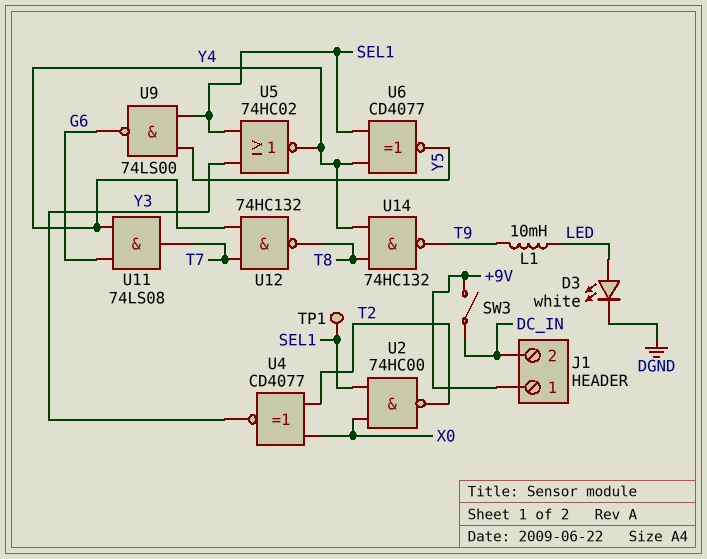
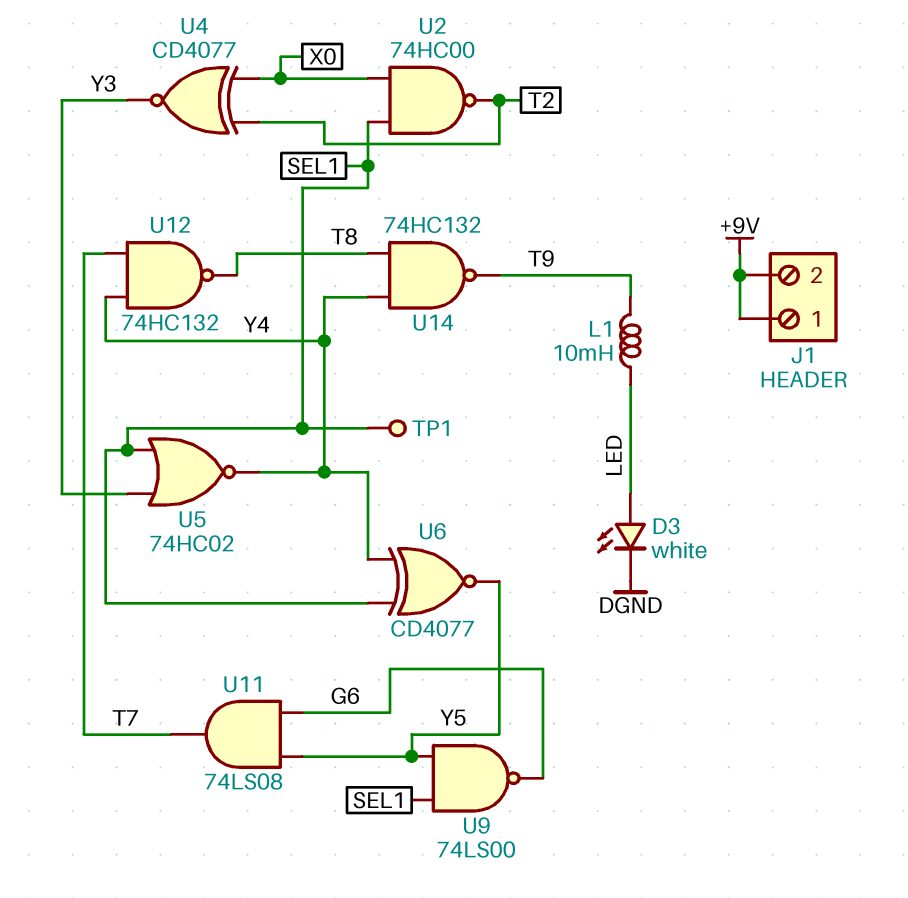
J1 pin 2: DC_IN -> +9V
SW3: switch (+9V, DC_IN) -> none
U11: AND 74LS08 (in G6, in Y4, out T7) -> AND 74LS08 (in G6, in Y5, out T7)

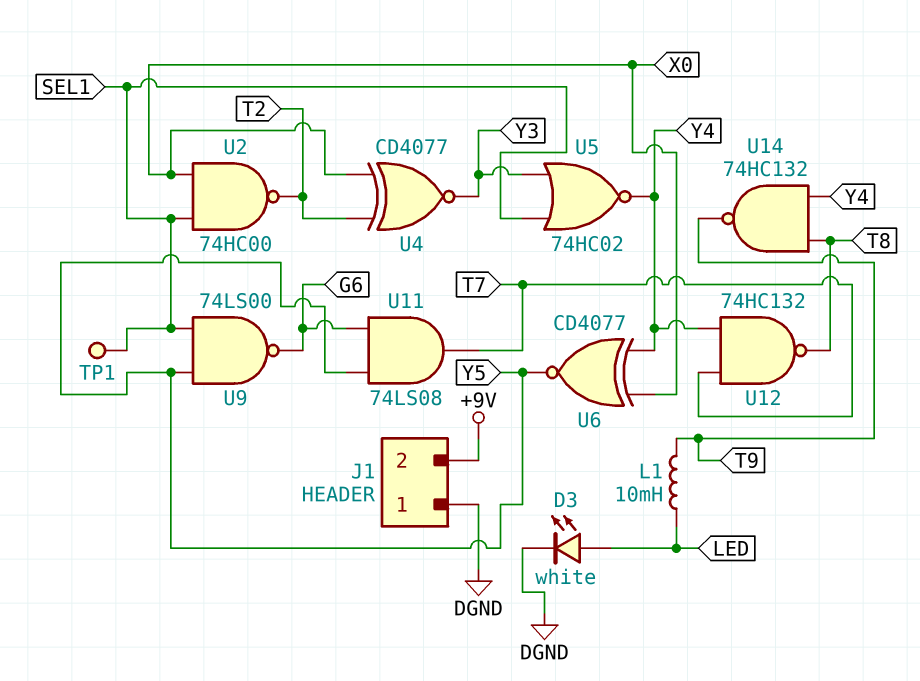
J1 pin 1: +9V -> DGND
U6: XNOR CD4077 (in SEL1, in Y4, out Y5) -> XNOR CD4077 (in X0, in Y4, out Y5)

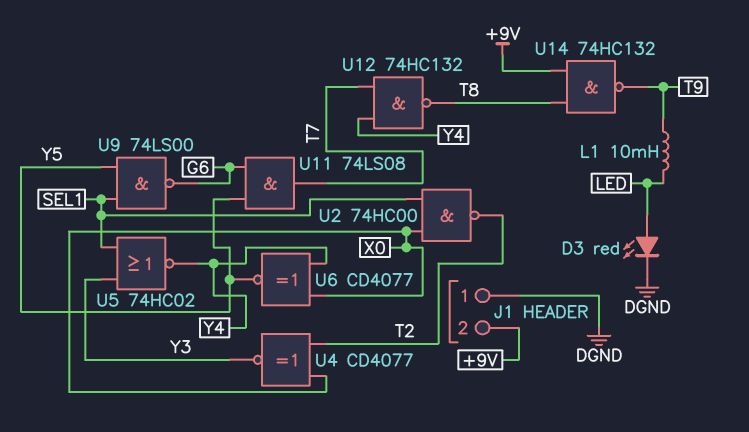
D3: LED white (A LED, K DGND) -> LED red (A LED, K DGND)
TP1: test point (SEL1) -> none
U14: NAND 74HC132 (in T8, in Y4, out T9) -> NAND 74HC132 (in +9V, in T8, out T9)

